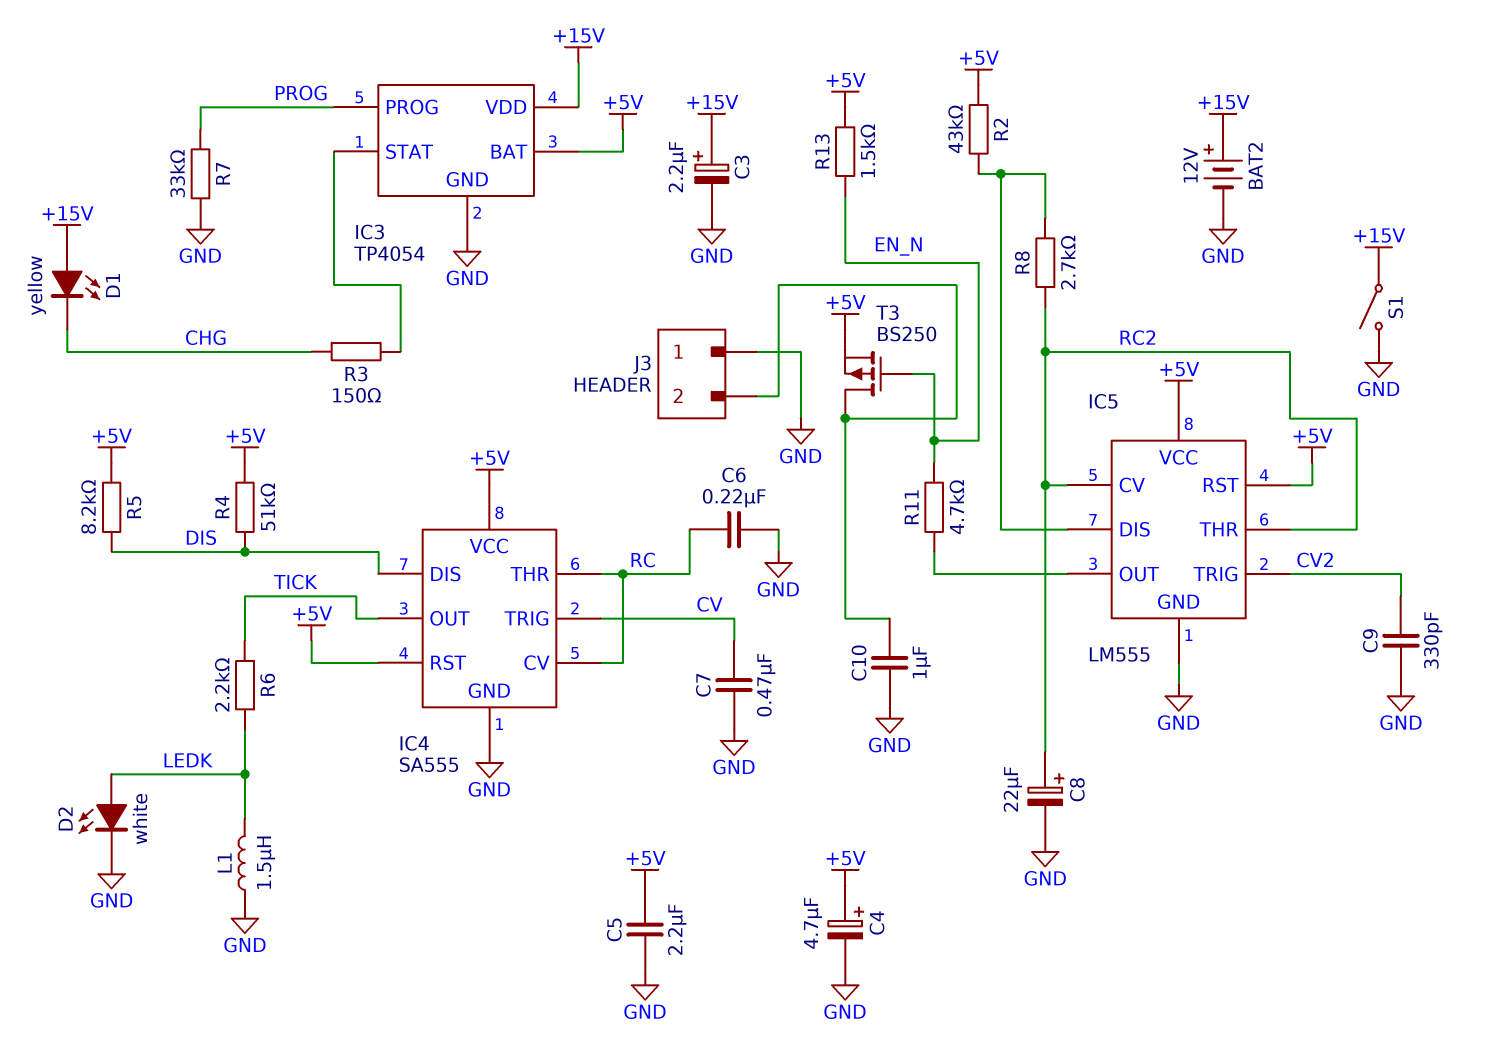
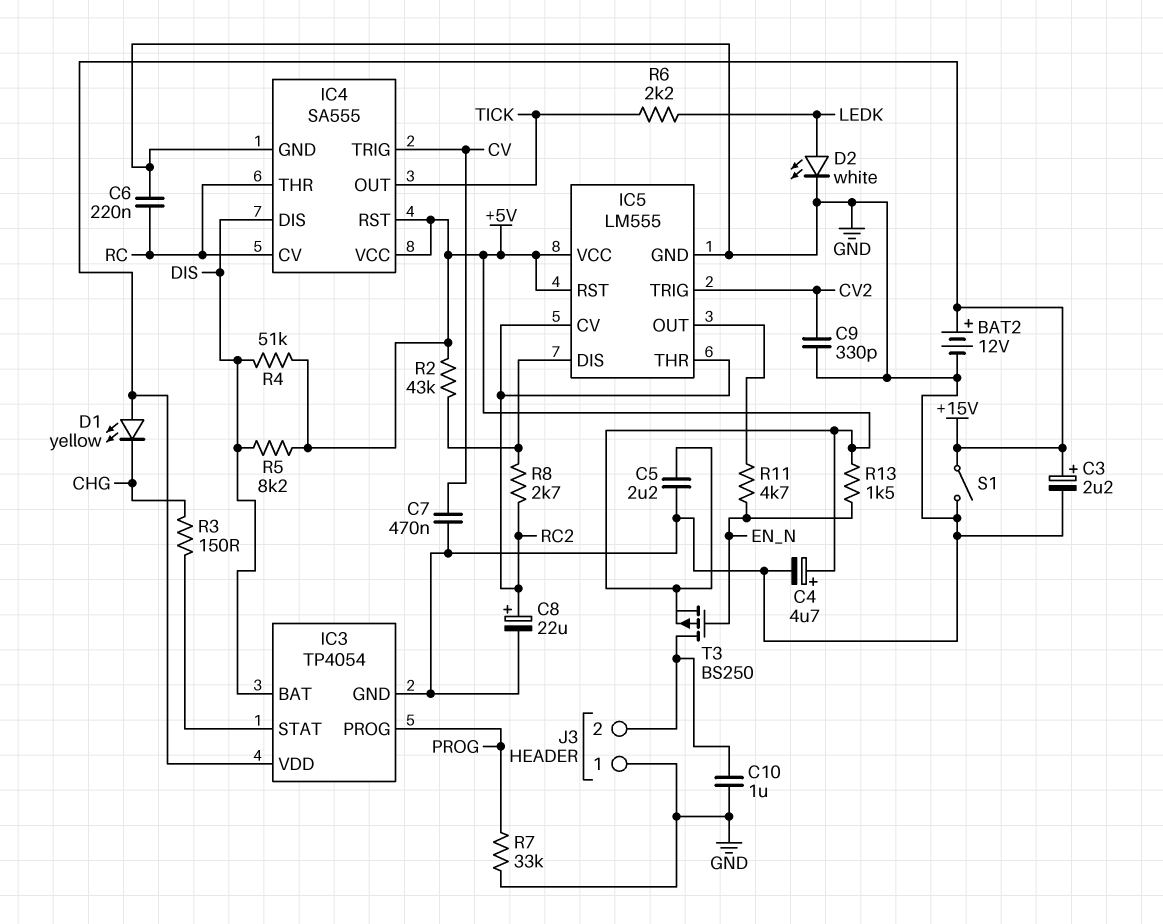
IC3 pin BAT: +5V -> DIS
L1: 1.5uH (GND, LEDK) -> none

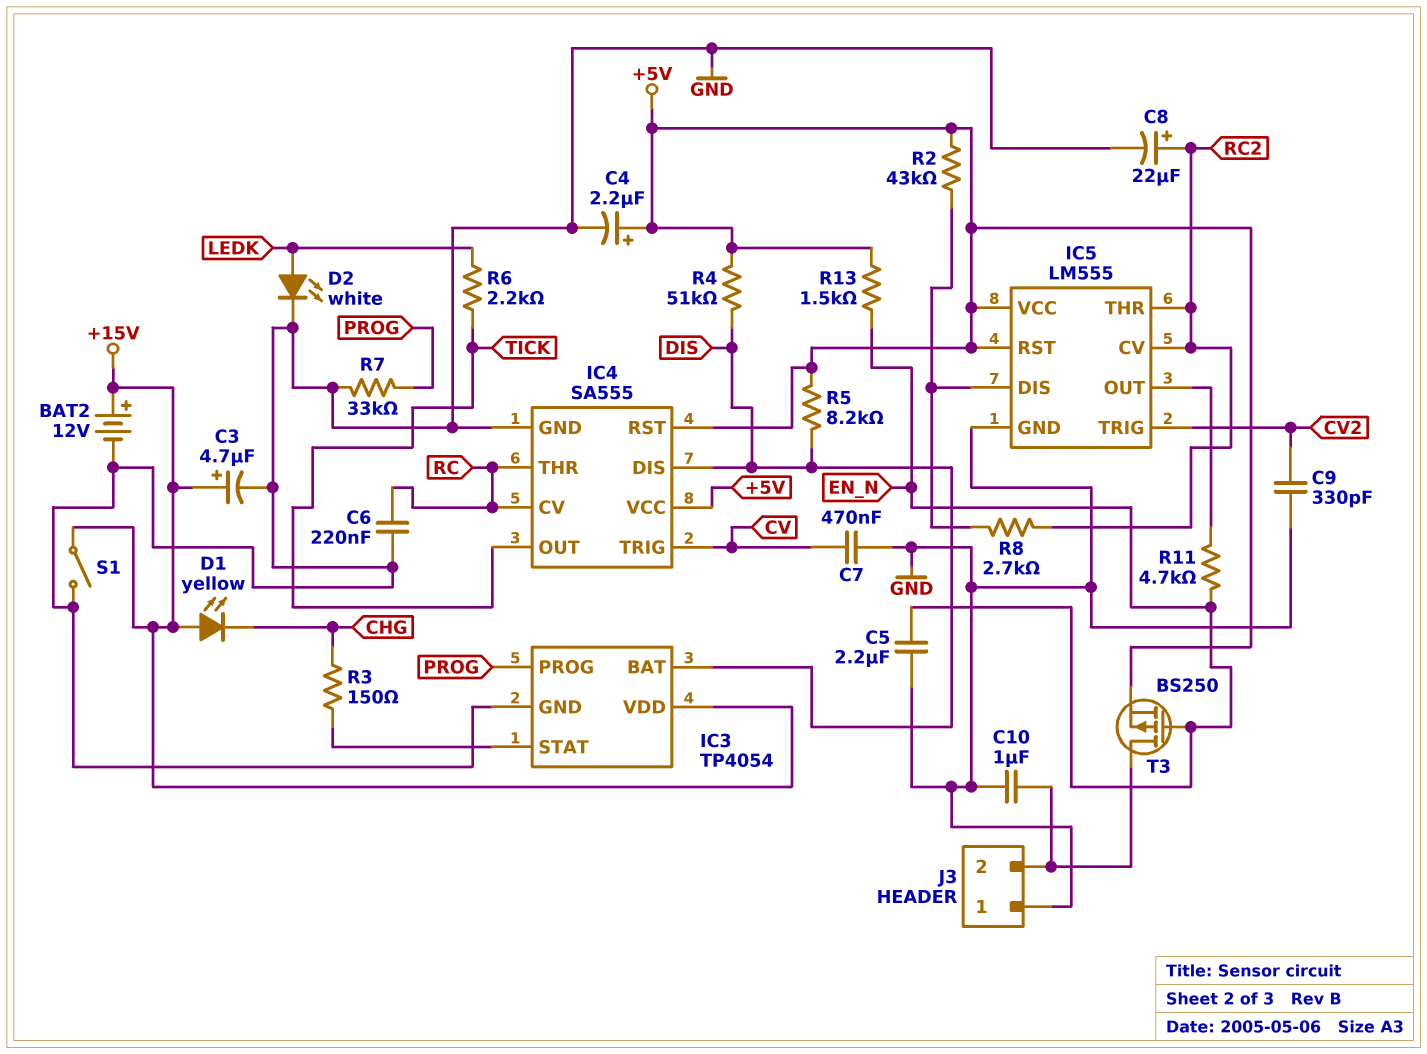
C3: 2.2uF (plus +15V, minus GND) -> 4.7uF (plus +15V, minus GND)
C4: 4.7uF (plus +5V, minus GND) -> 2.2uF (plus +5V, minus GND)
C5: 2.2uF (+5V, GND) -> 2.2uF (EN_N, GND)

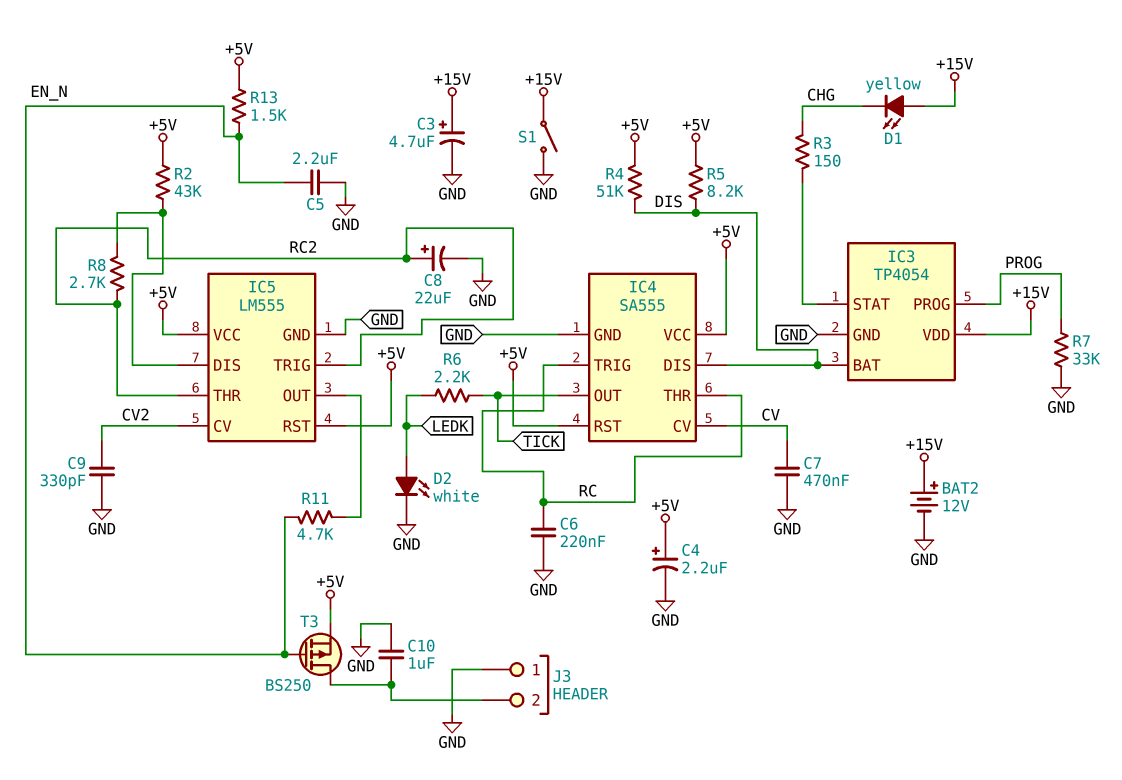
IC4 pin CV: RC -> CV
IC4 pin TRIG: CV -> RC
IC5 pin CV: RC2 -> CV2
IC5 pin TRIG: CV2 -> RC2

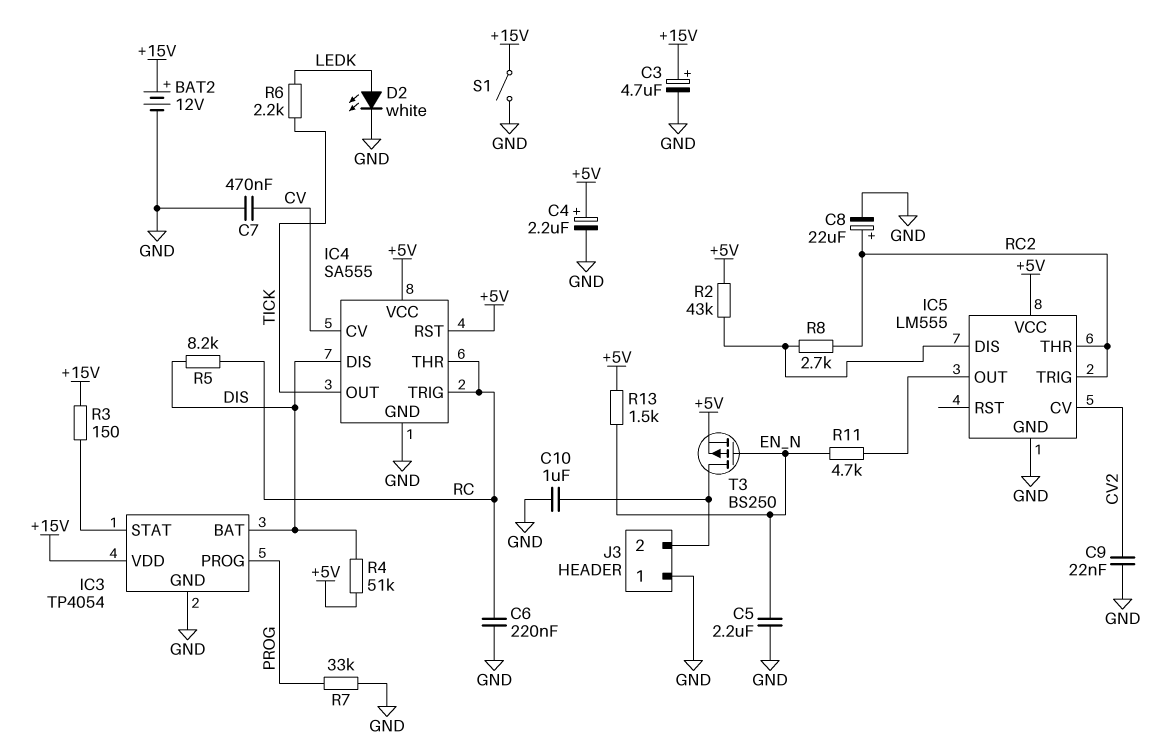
C9: 330pF (CV2, GND) -> 22nF (CV2, GND)
D1: LED yellow (A +15V, K CHG) -> none
IC5 pin RST: +5V -> none
R3: 150 (CHG, IC3/STAT) -> 150 (+15V, IC3/STAT)
R5: 8.2k (+5V, DIS) -> 8.2k (DIS, RC)

